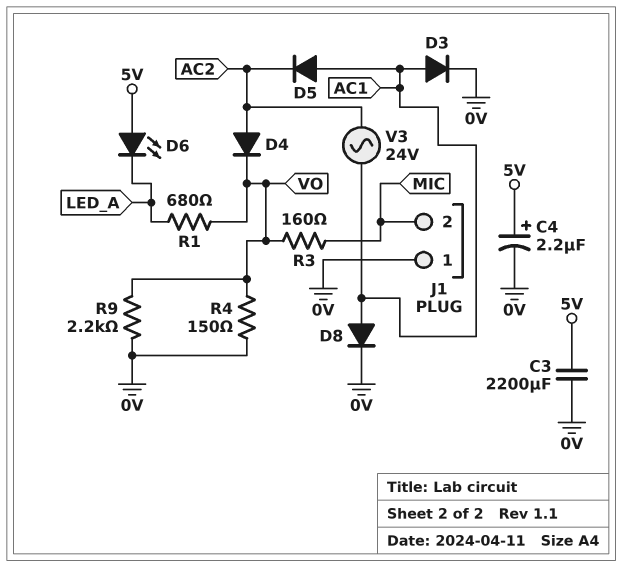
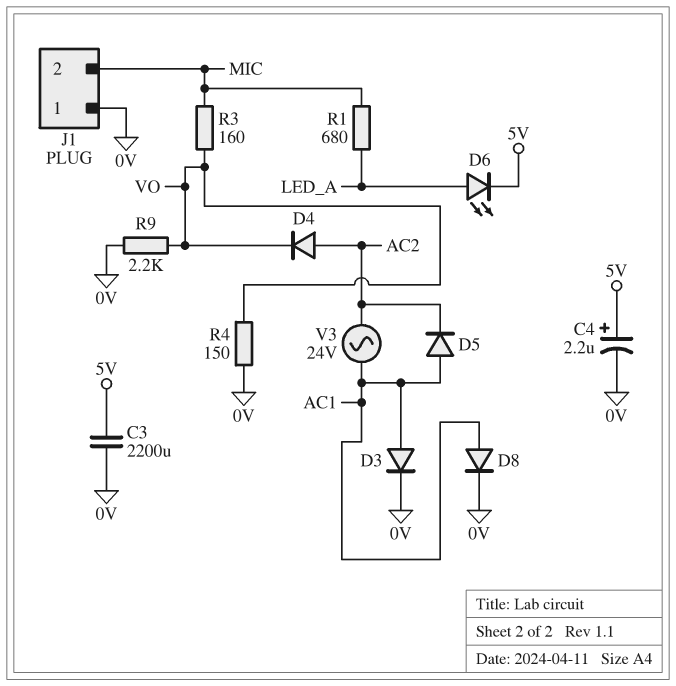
D6: LED (A 5V, K LED_A) -> LED (A LED_A, K 5V)
R1: 680 (LED_A, VO) -> 680 (LED_A, MIC)

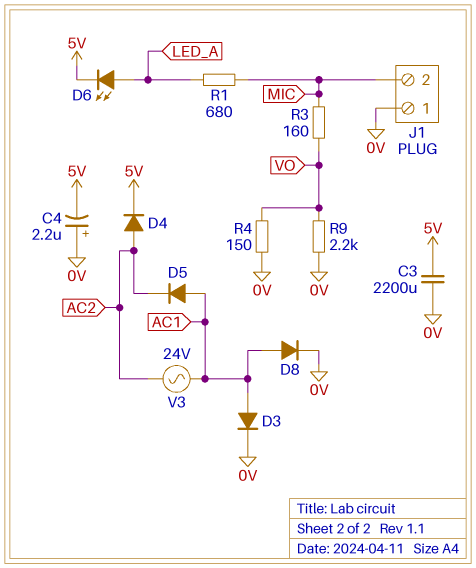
C4: 2.2uF (plus 5V, minus 0V) -> 2.2uF (plus 0V, minus 5V)
D4: diode (A AC2, K VO) -> diode (A AC2, K 5V)

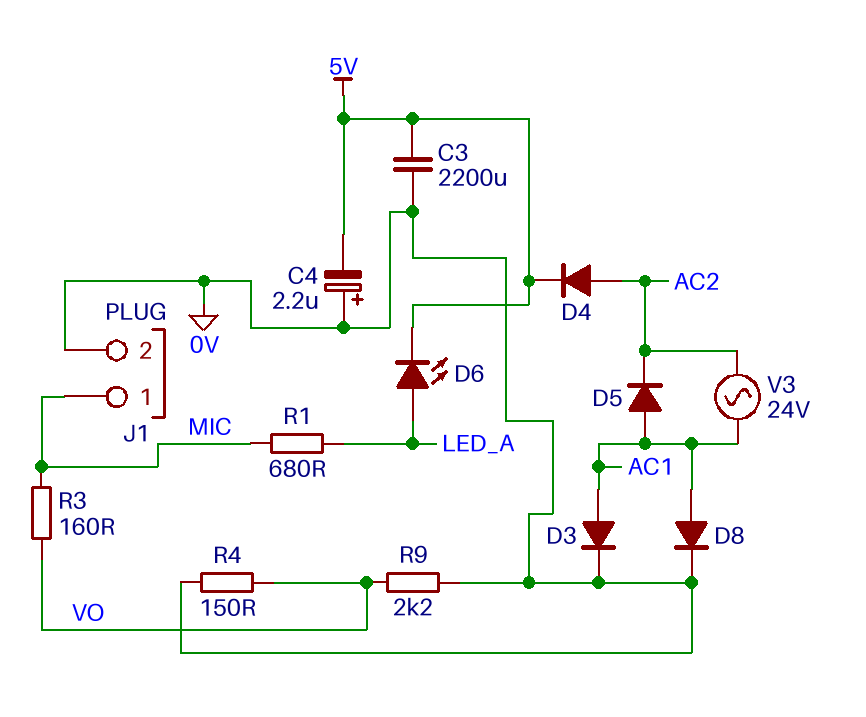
J1 pin 1: 0V -> MIC
J1 pin 2: MIC -> 0V

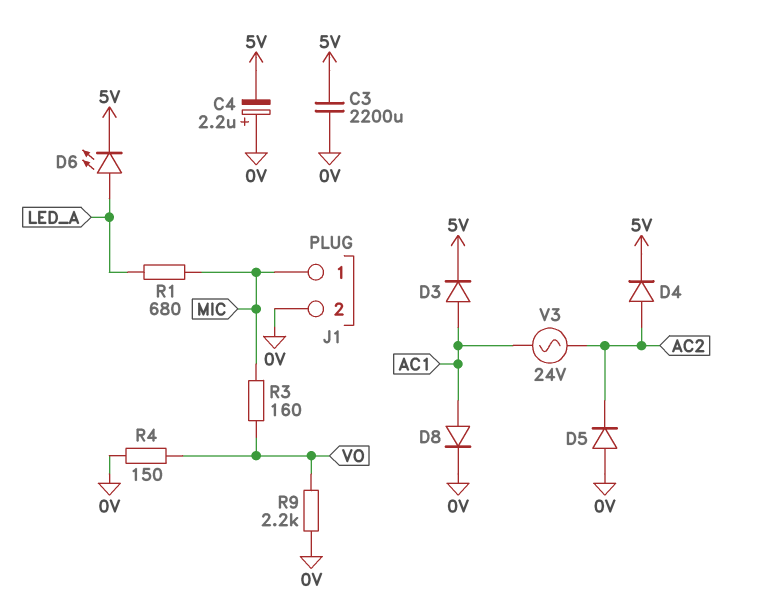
D3: diode (A AC1, K 0V) -> diode (A AC1, K 5V)
D5: diode (A AC1, K AC2) -> diode (A 0V, K AC2)

